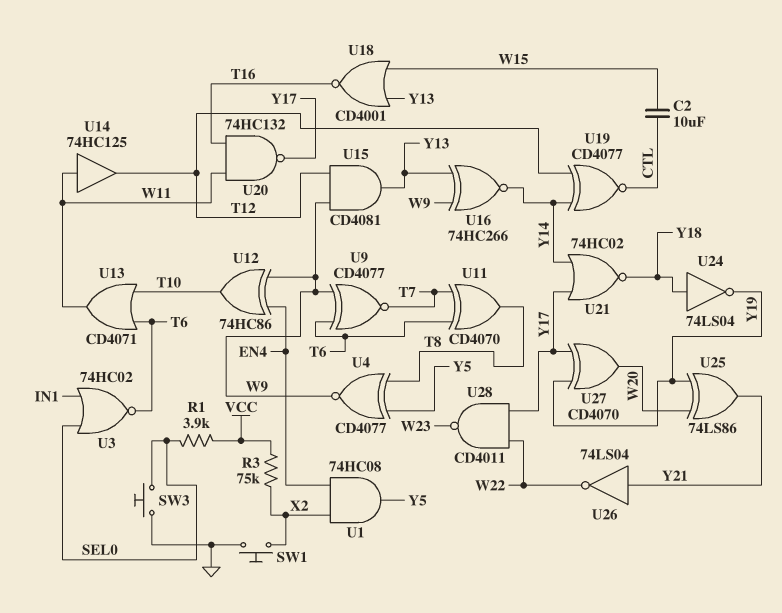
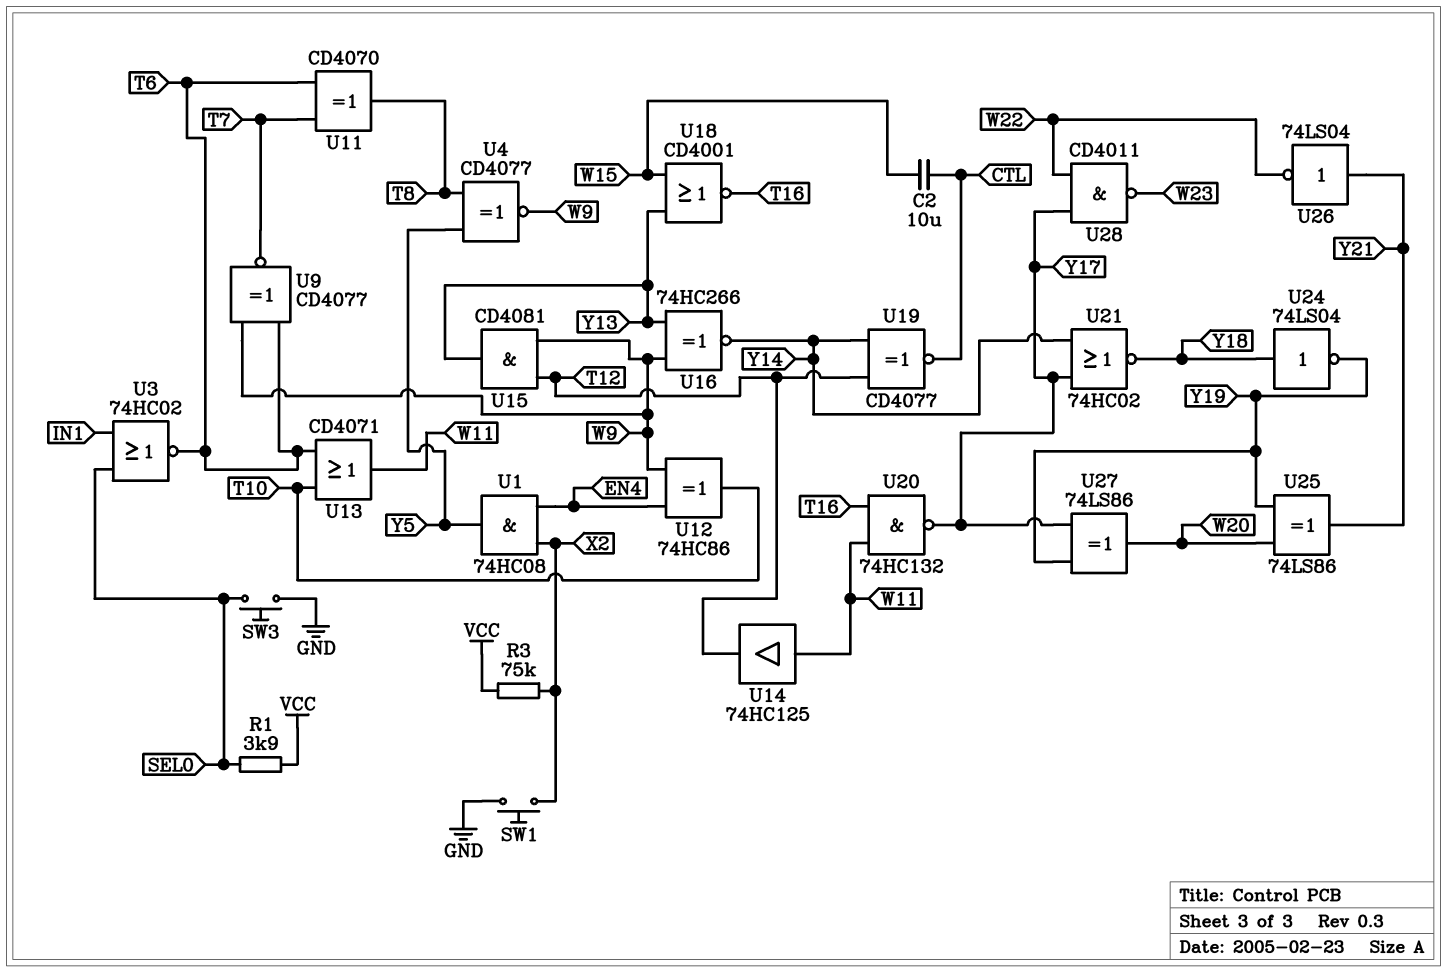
U27: XOR CD4070 (in Y17, in Y19, out W20) -> XOR 74LS86 (in Y17, in Y19, out W20)

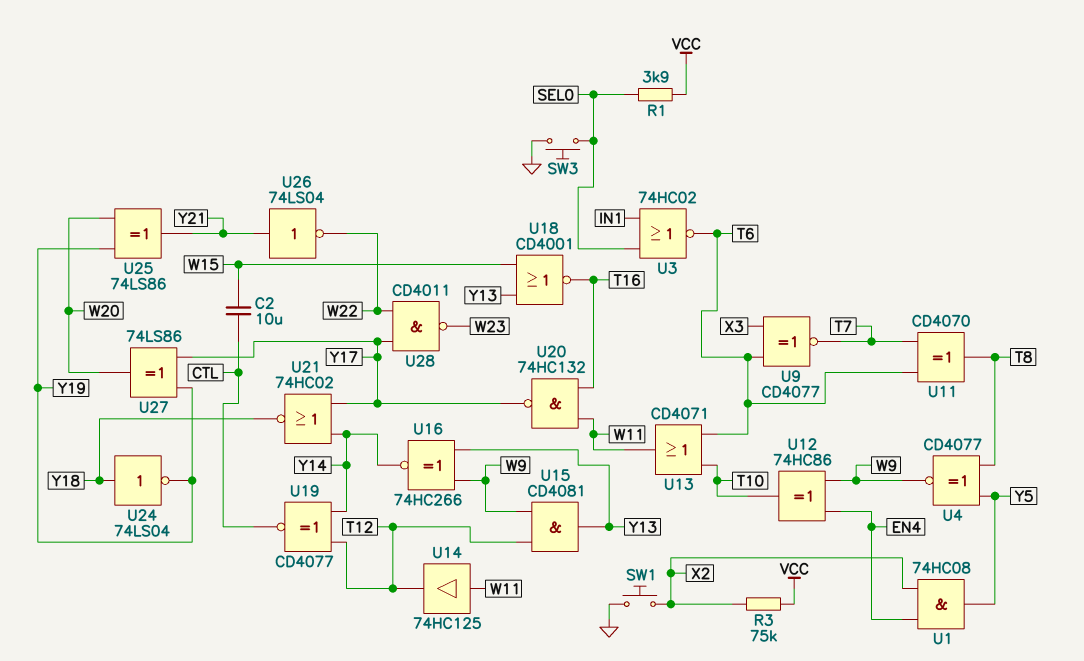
U9: XNOR CD4077 (in T6, in W9, out T7) -> XNOR CD4077 (in T6, in X3, out T7)

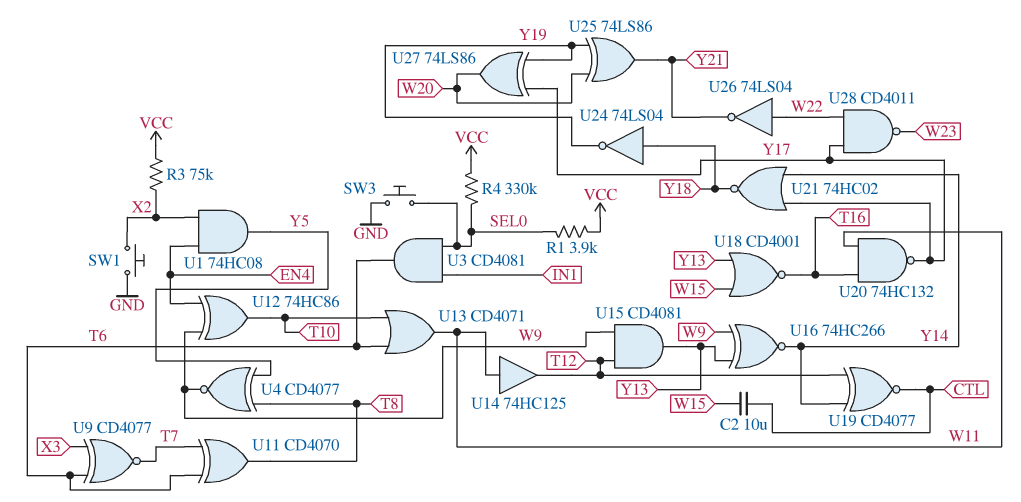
R4: none -> 330k (SEL0, VCC)
U3: NOR 74HC02 (in IN1, in SEL0, out T6) -> AND CD4081 (in IN1, in SEL0, out T6)
U26: NOT 74LS04 (in Y21, out W22) -> NOT 74LS04 (in W22, out Y21)

